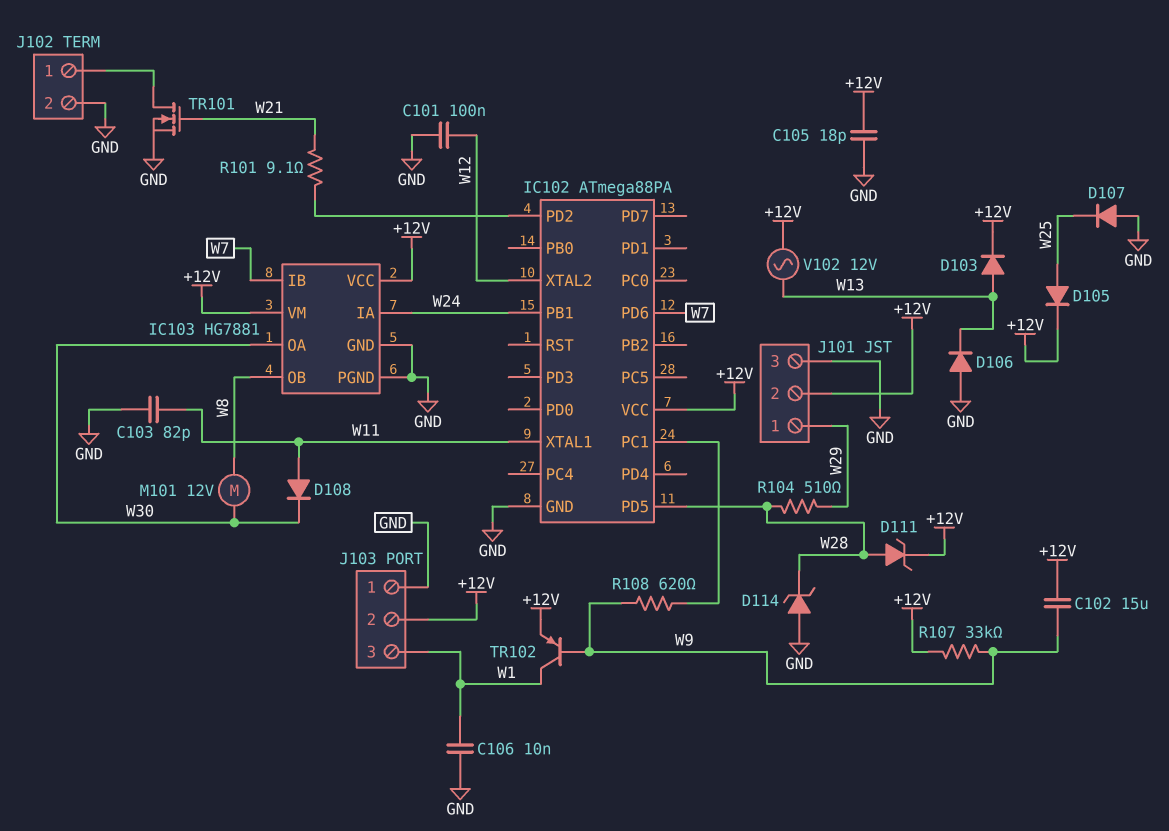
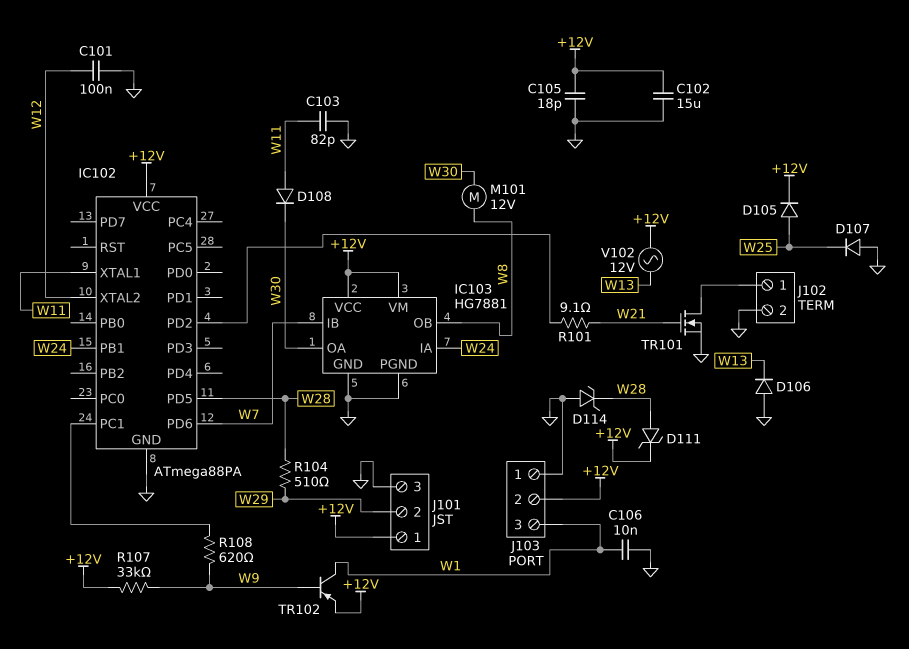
C102: 15uF (+12V, W9) -> 15uF (+12V, GND)
D103: diode (A W13, K +12V) -> none
J101 pin 1: W29 -> +12V
J101 pin 2: +12V -> W29

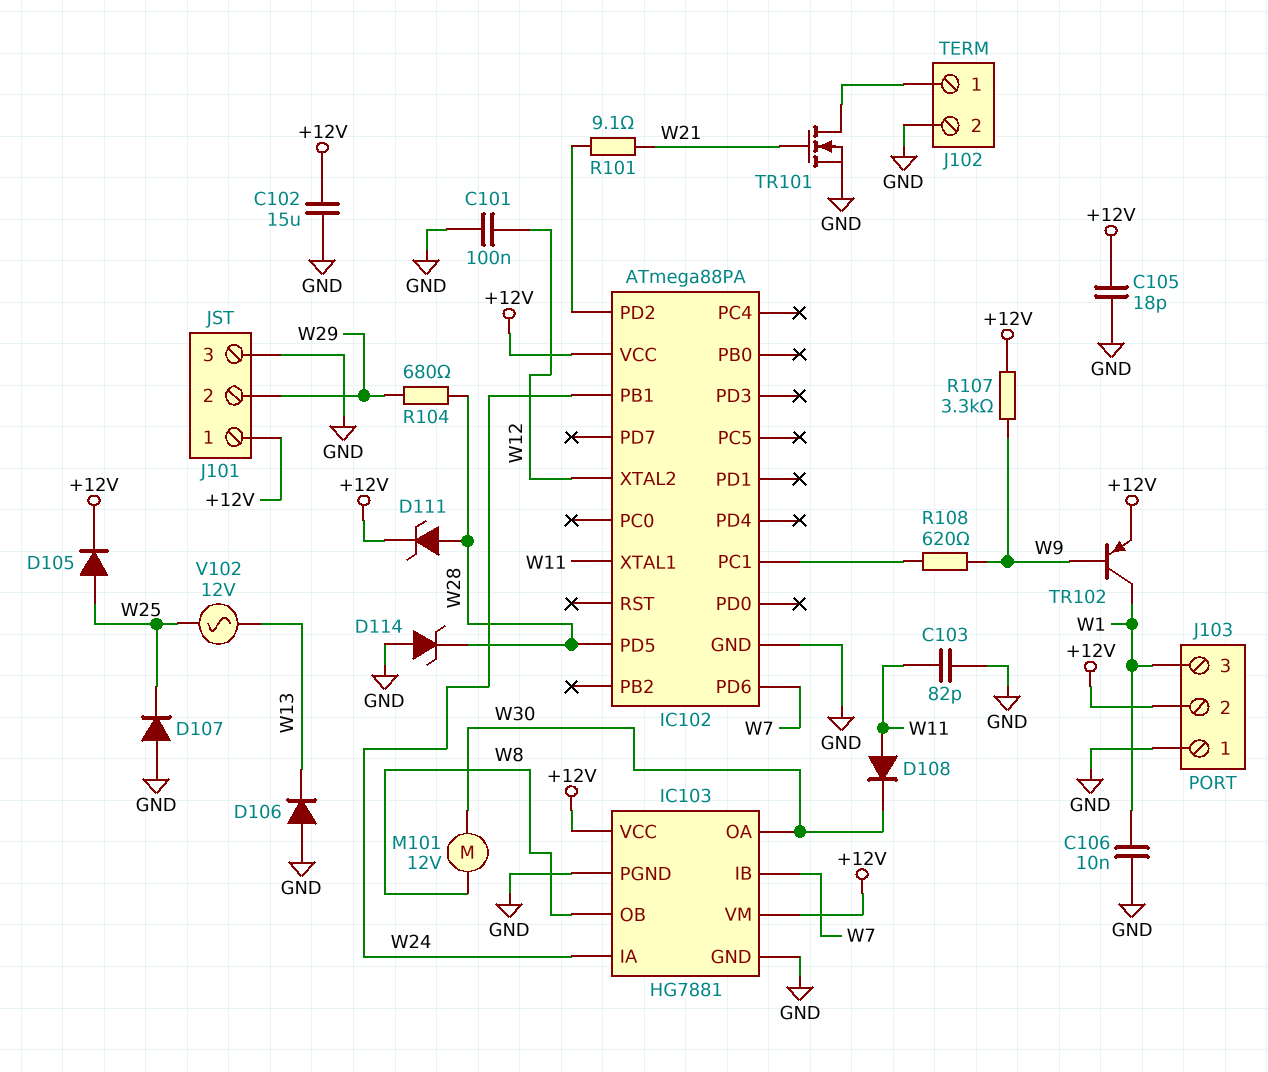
R104: 510 (W28, W29) -> 680 (W28, W29)
R107: 33k (+12V, W9) -> 3.3k (+12V, W9)
V102: AC 12V (+12V, W13) -> AC 12V (W13, W25)

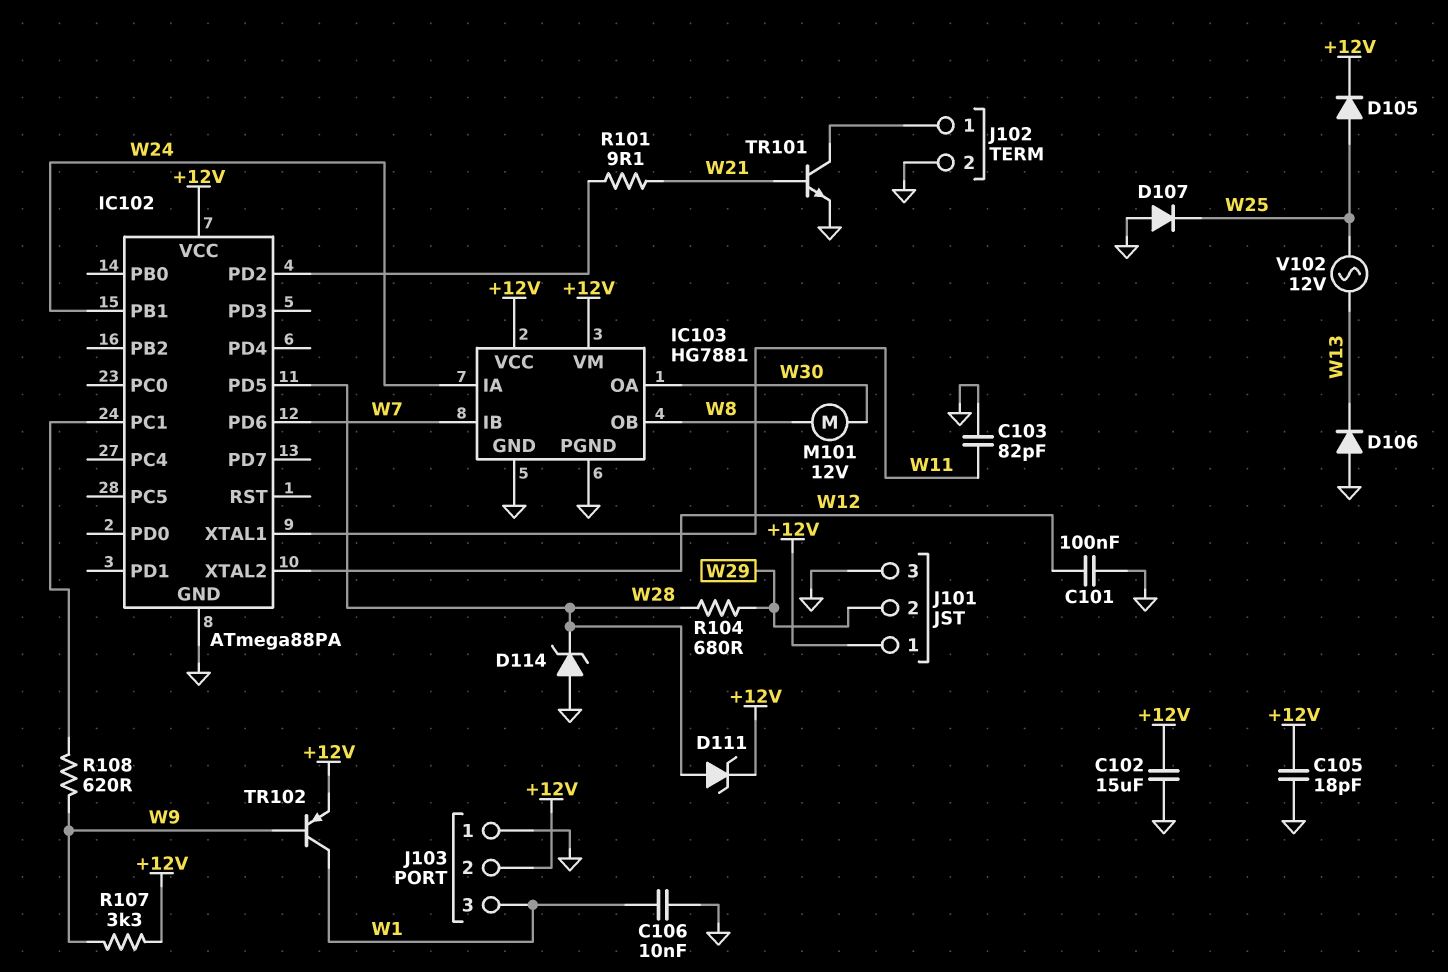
D108: diode (A W11, K W30) -> none
TR101: NMOS (G W21, D J102/1, S GND) -> NPN (B W21, C J102/1, E GND)

